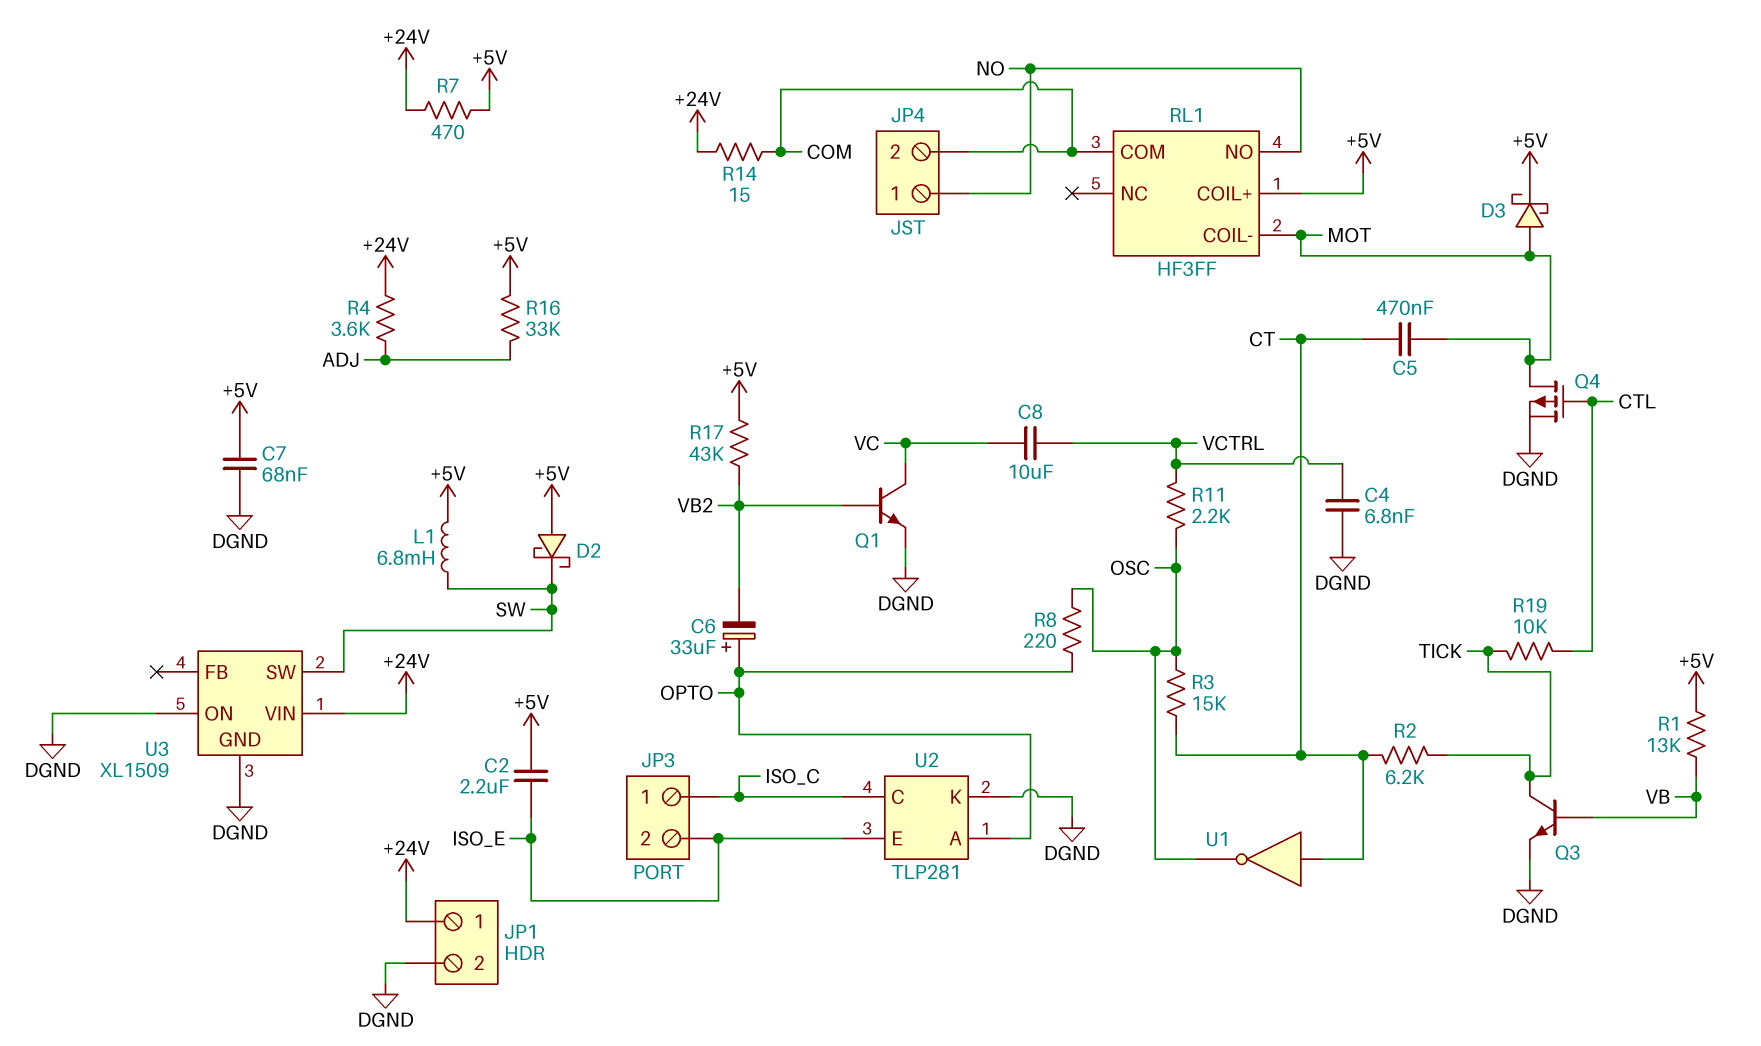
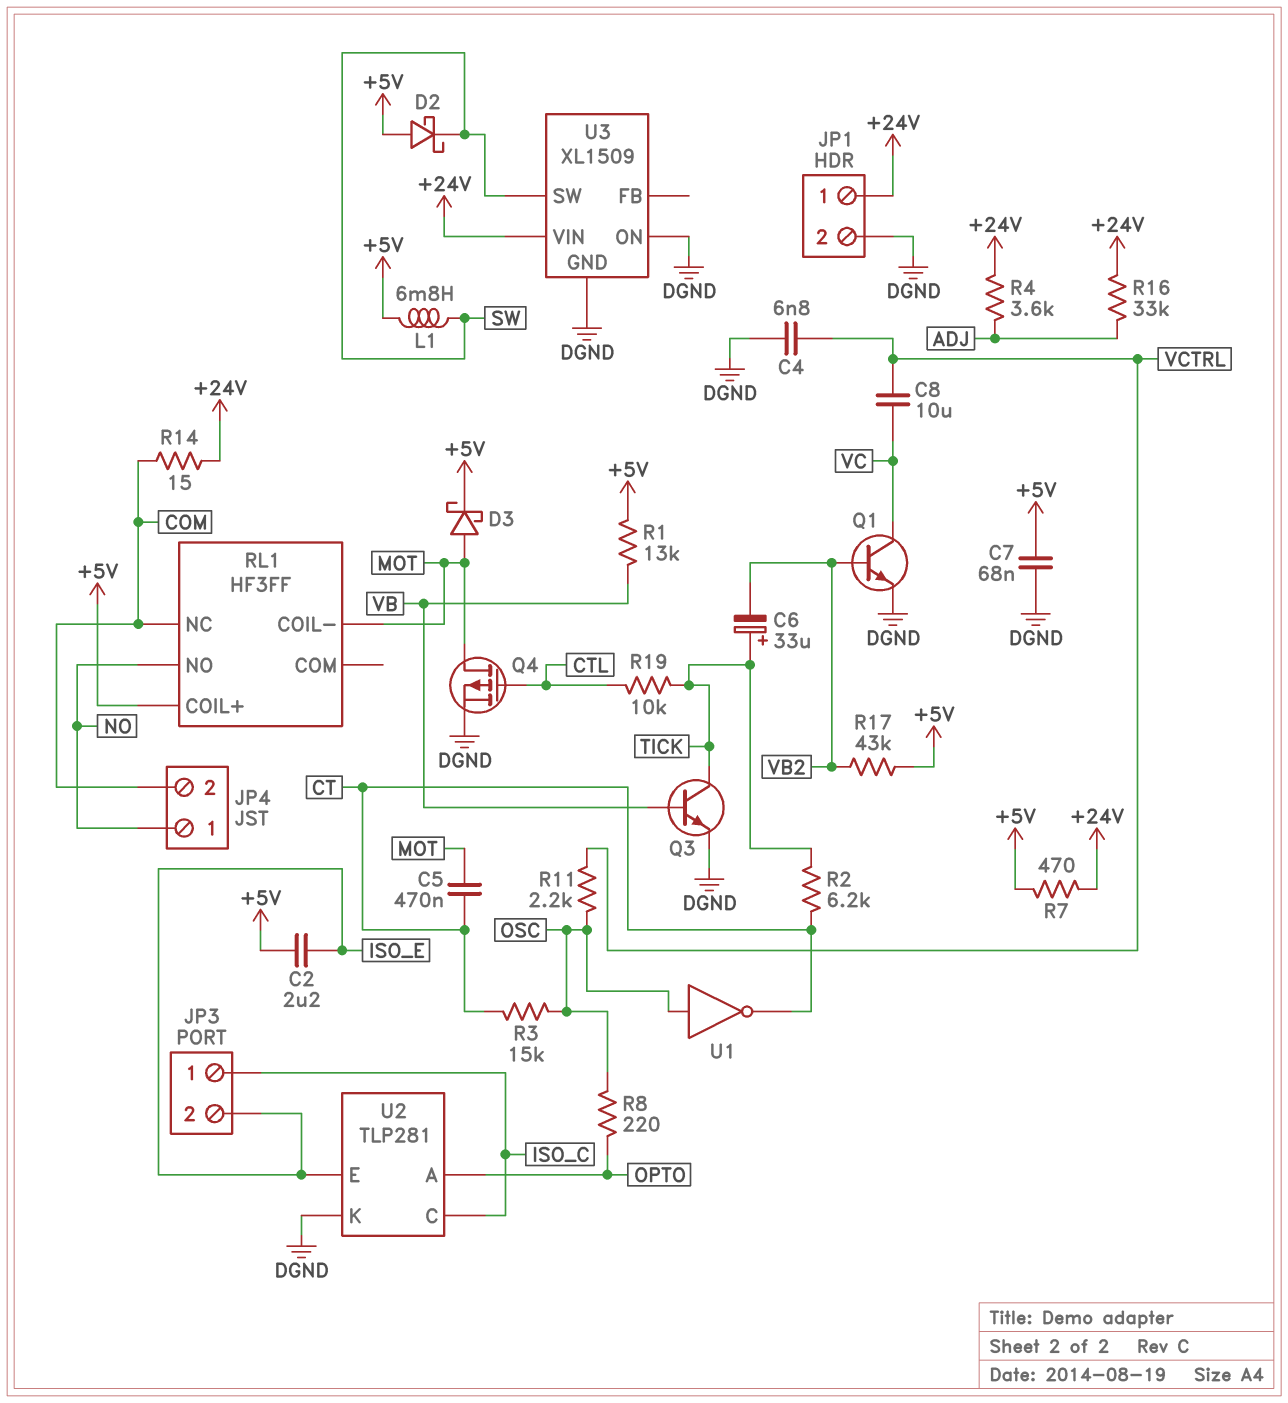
C6: 33uF (plus OPTO, minus VB2) -> 33uF (plus TICK, minus VB2)
R16: 33k (+5V, ADJ) -> 33k (+24V, ADJ)
RL1 pin COM: COM -> none
RL1 pin NC: none -> COM
U1: NOT (in CT, out OSC) -> NOT (in OSC, out CT)

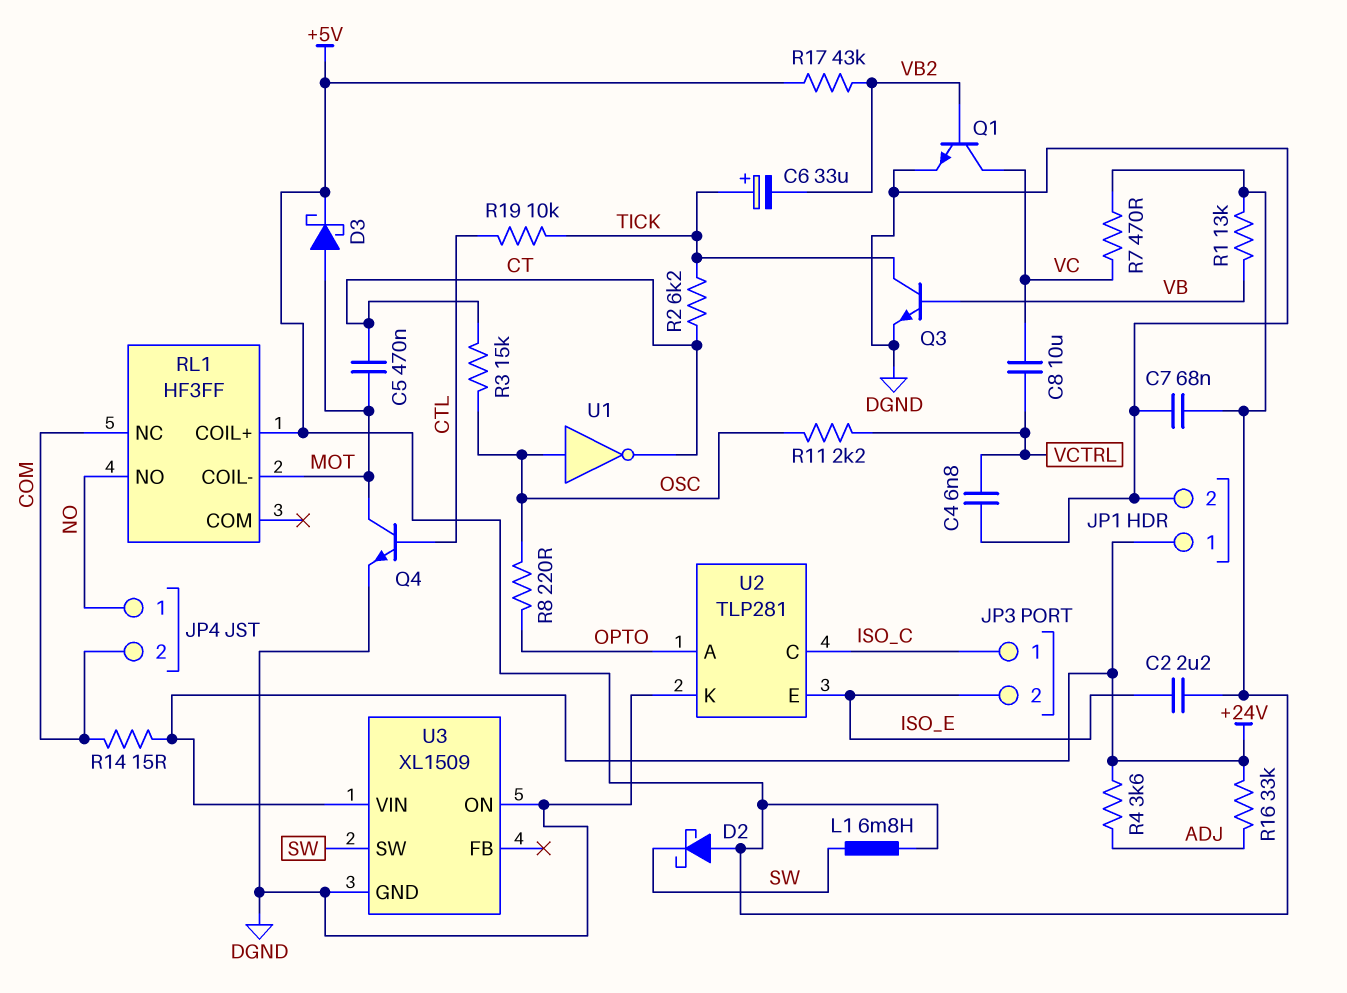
Q4: PMOS (G CTL, D MOT, S DGND) -> NPN (B CTL, C MOT, E DGND)
R7: 470 (+5V, +24V) -> 470 (+5V, VC)

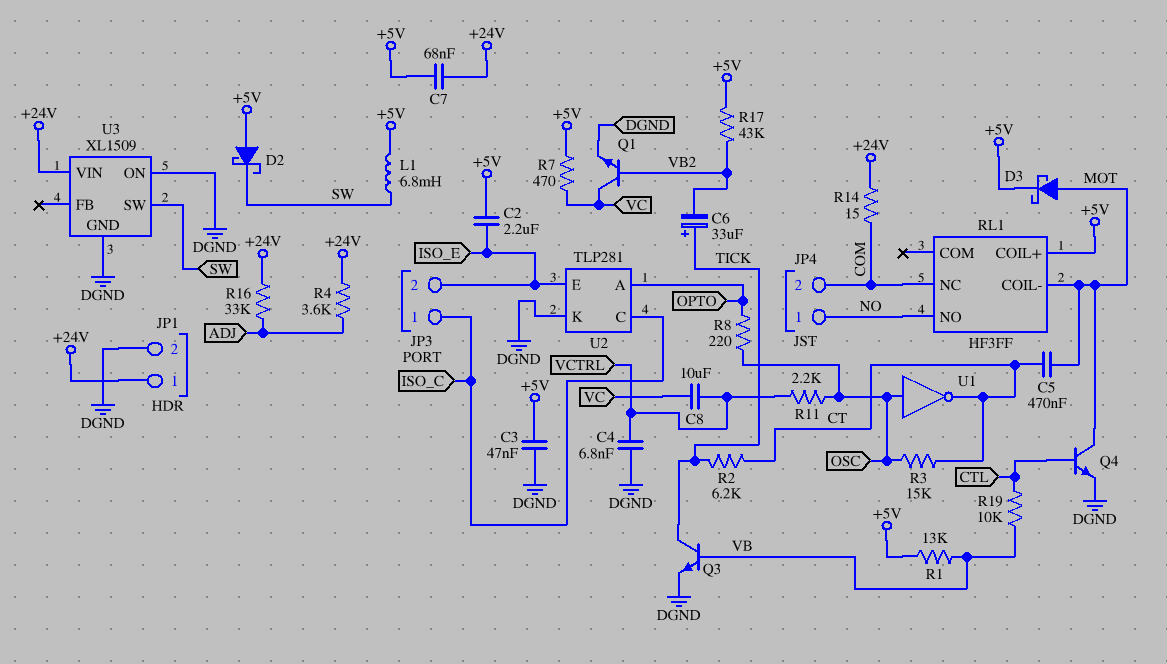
C3: none -> 47nF (+5V, DGND)
C7: 68nF (+5V, DGND) -> 68nF (+5V, +24V)
R19: 10k (CTL, TICK) -> 10k (CTL, VB)

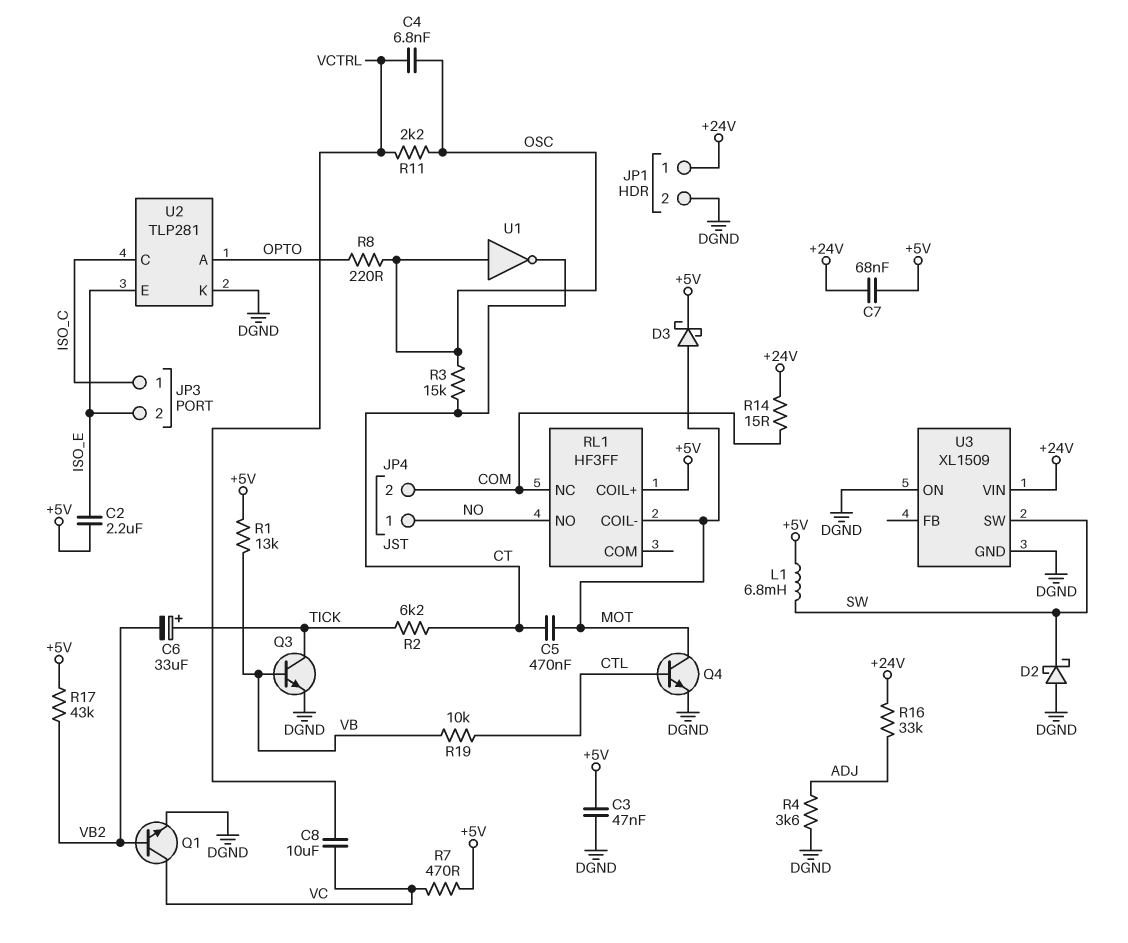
C4: 6.8nF (DGND, VCTRL) -> 6.8nF (OSC, VCTRL)
D2: schottky (A +5V, K SW) -> schottky (A DGND, K SW)
R4: 3.6k (+24V, ADJ) -> 3.6k (ADJ, DGND)

